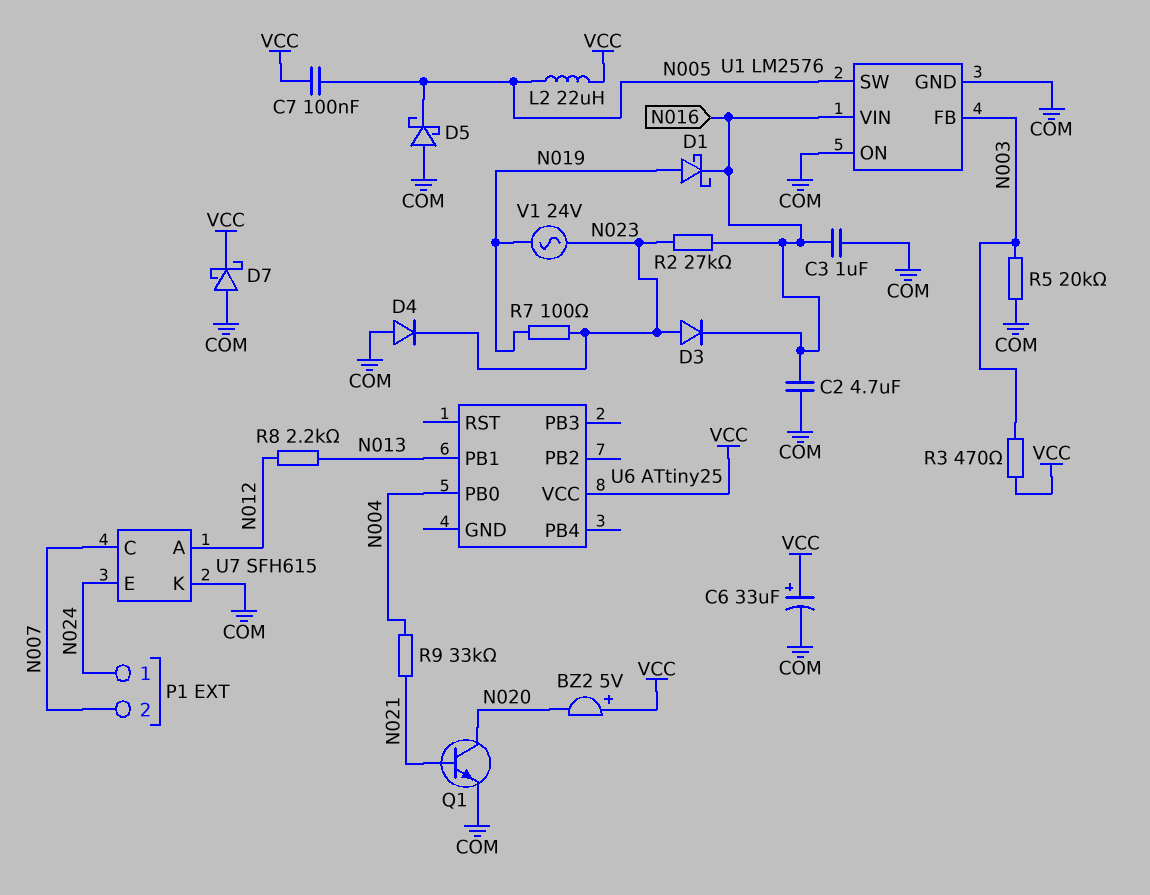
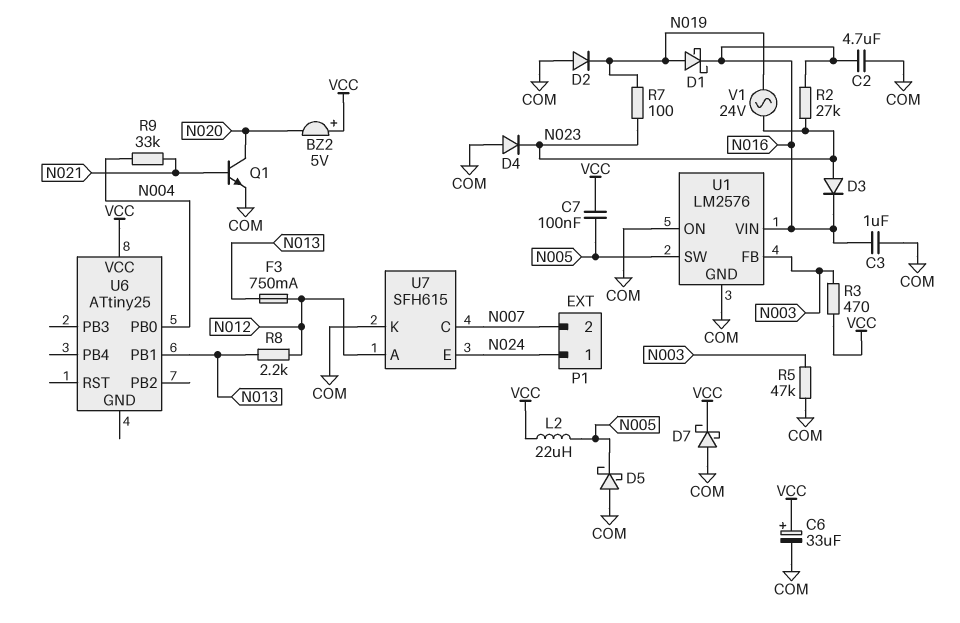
D2: none -> diode (A COM, K N019)
F3: none -> 750mA (N012, N013)
R5: 20k (COM, N003) -> 47k (COM, N003)

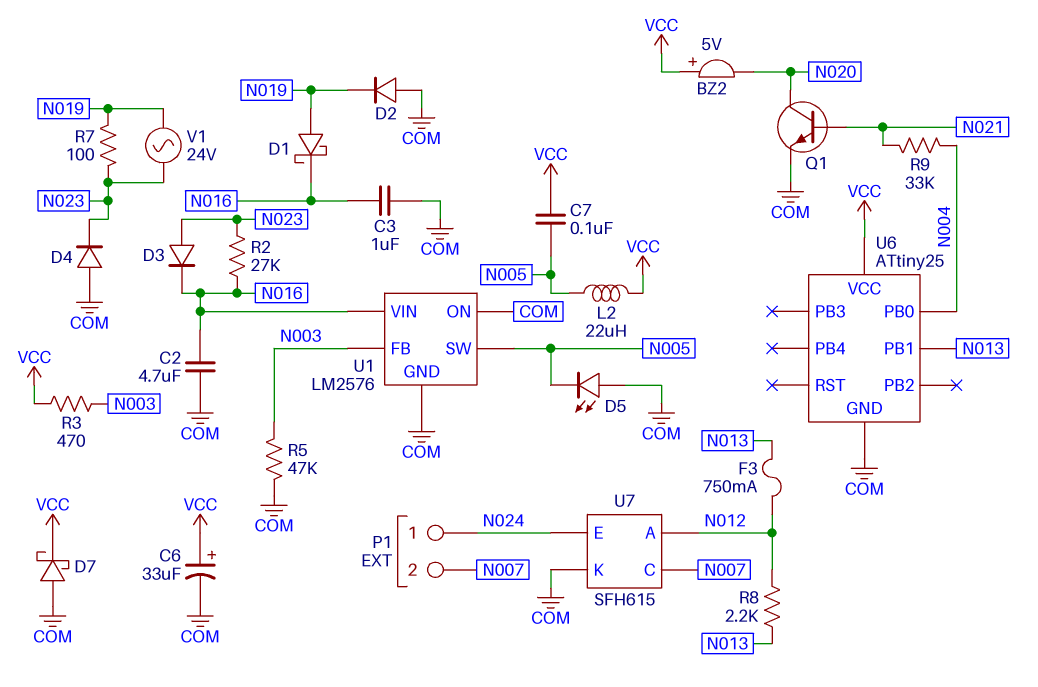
D5: schottky (A COM, K N005) -> LED (A COM, K N005)
U6 pin GND: none -> COM

